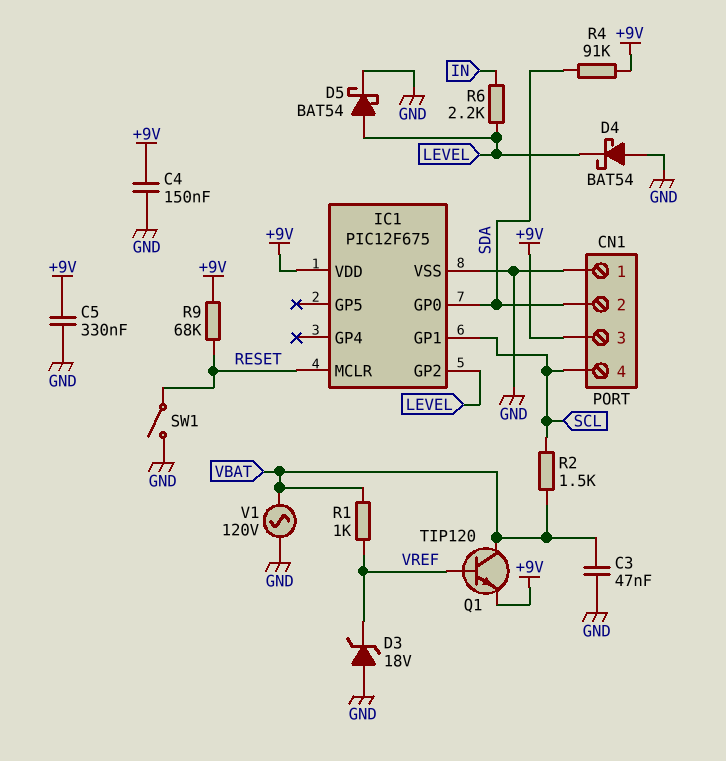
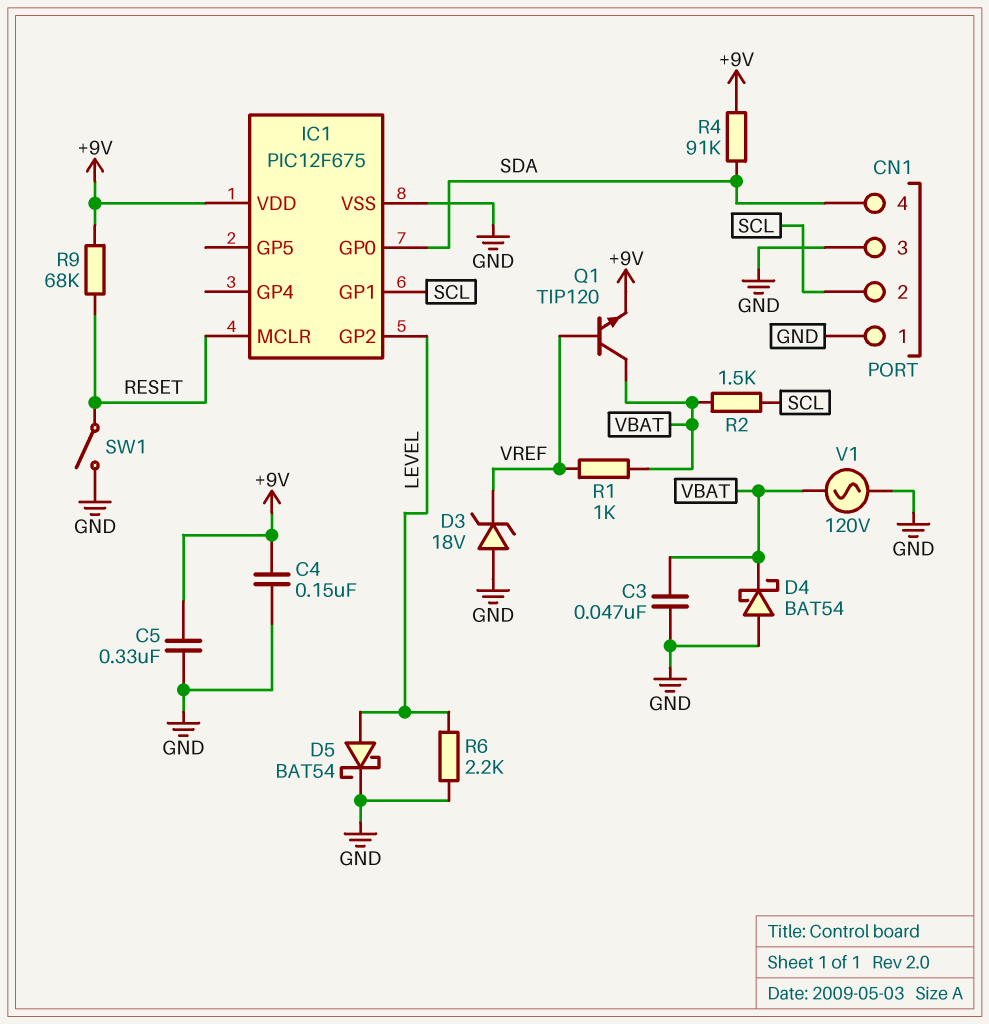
CN1 pin 2: SDA -> SCL
CN1 pin 3: +9V -> GND
CN1 pin 4: SCL -> SDA
D4: schottky BAT54 (A GND, K LEVEL) -> schottky BAT54 (A GND, K VBAT)
R6: 2.2k (IN, LEVEL) -> 2.2k (GND, LEVEL)

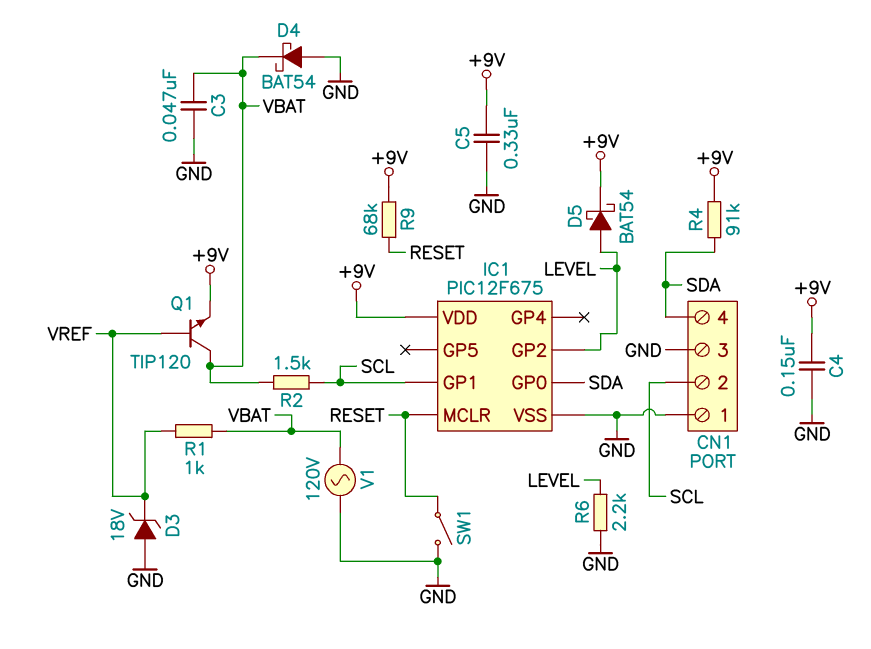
D5: schottky BAT54 (A LEVEL, K GND) -> schottky BAT54 (A LEVEL, K +9V)

